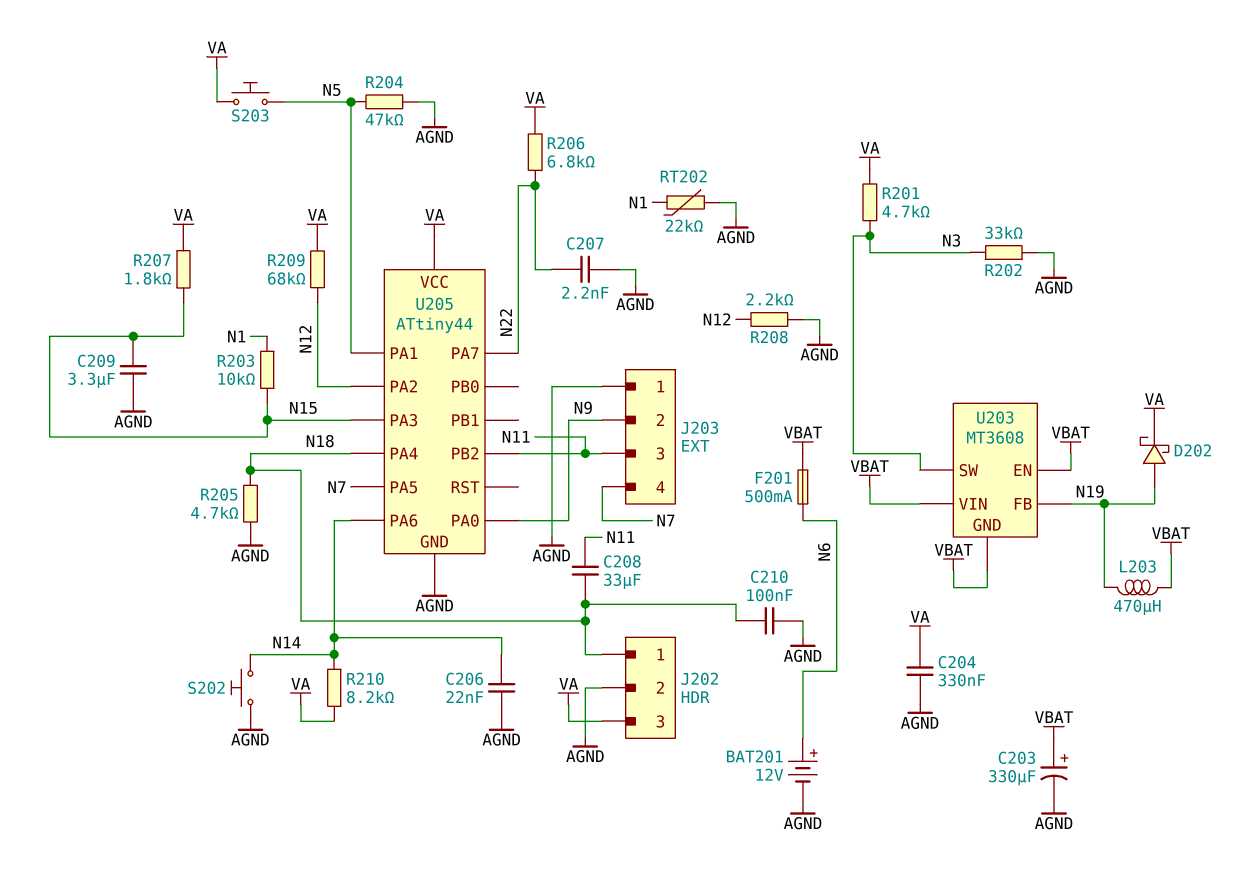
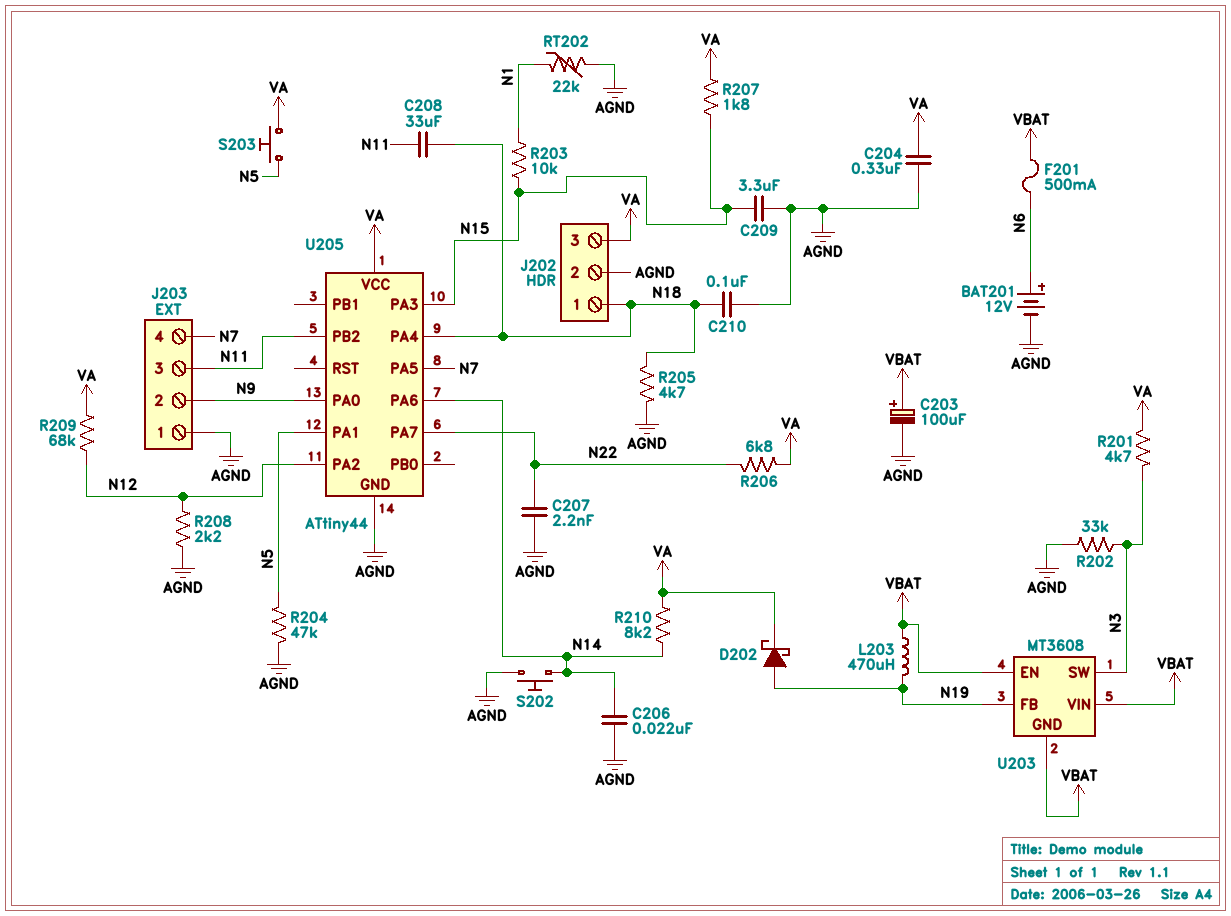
C203: 330uF (plus VBAT, minus AGND) -> 100uF (plus VBAT, minus AGND)

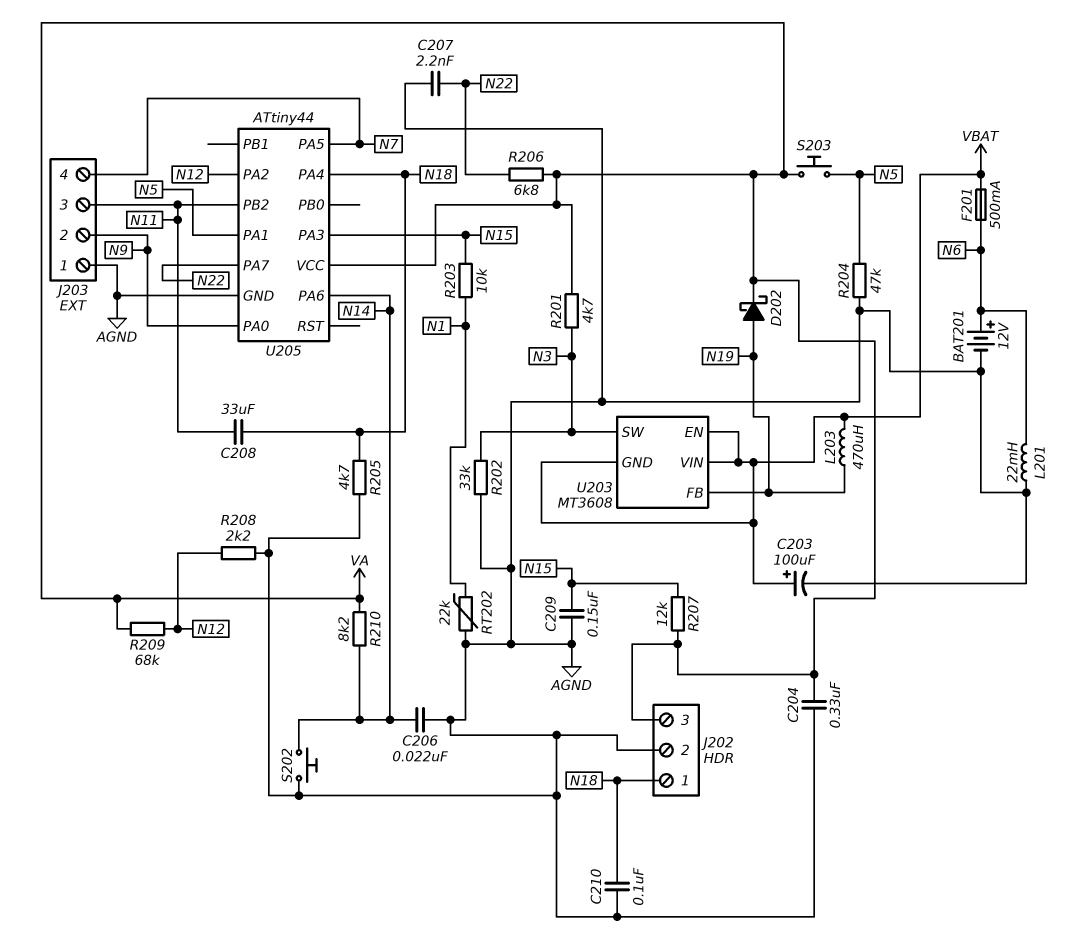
C209: 3.3uF (AGND, N15) -> 150nF (AGND, N15)
L201: none -> 22mH (AGND, N6)
R207: 1.8k (N15, VA) -> 12k (N15, VA)

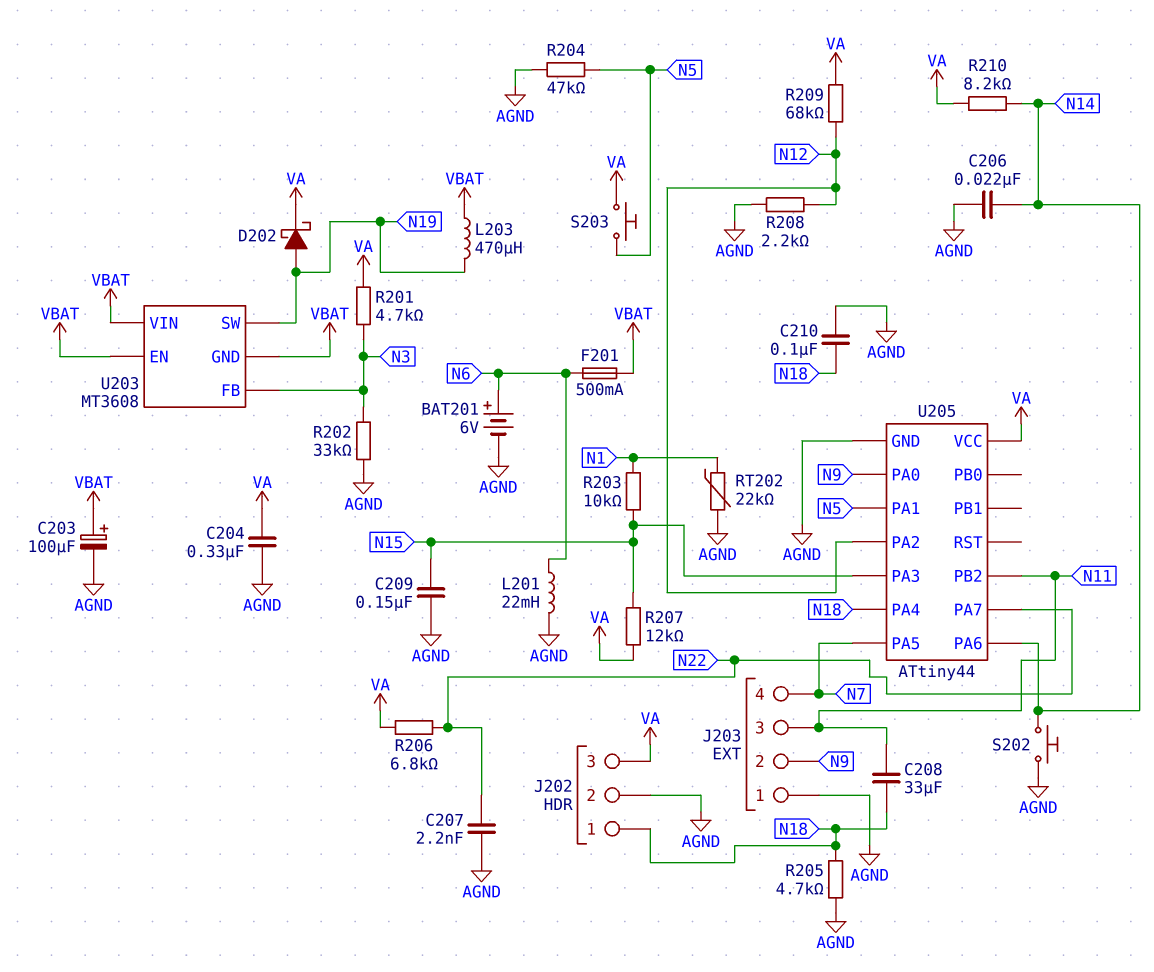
BAT201: 12V (plus N6, minus AGND) -> 6V (plus N6, minus AGND)
U203 pin FB: N19 -> N3
U203 pin SW: N3 -> N19

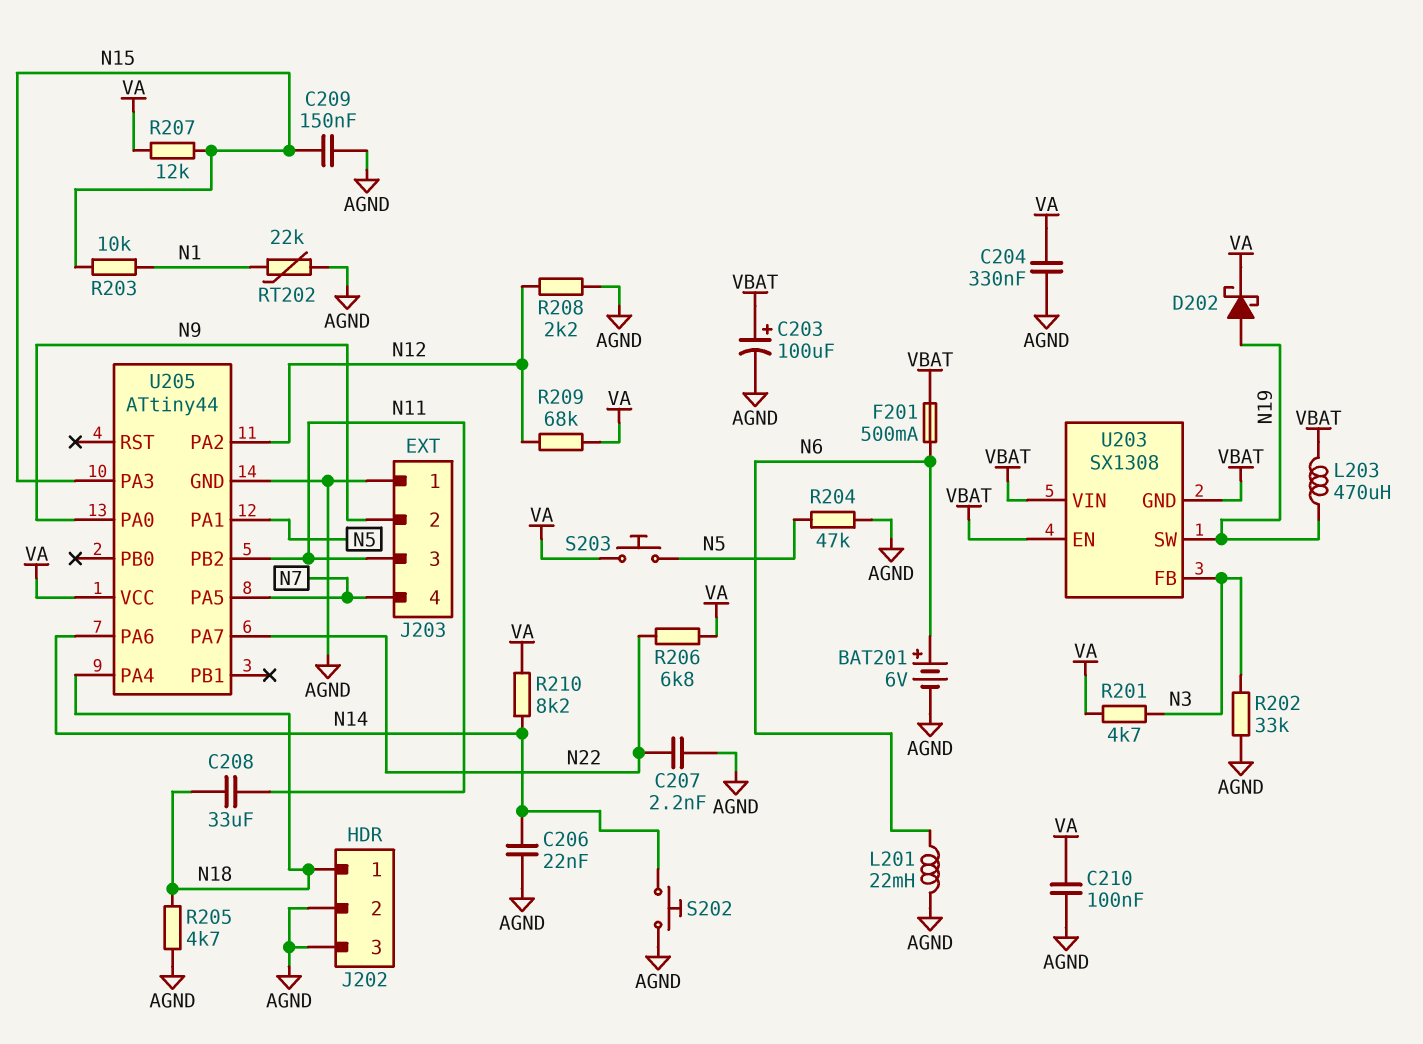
C210: 100nF (AGND, N18) -> 100nF (AGND, VA)
J202 pin 3: VA -> AGND
U203: MT3608 -> SX1308

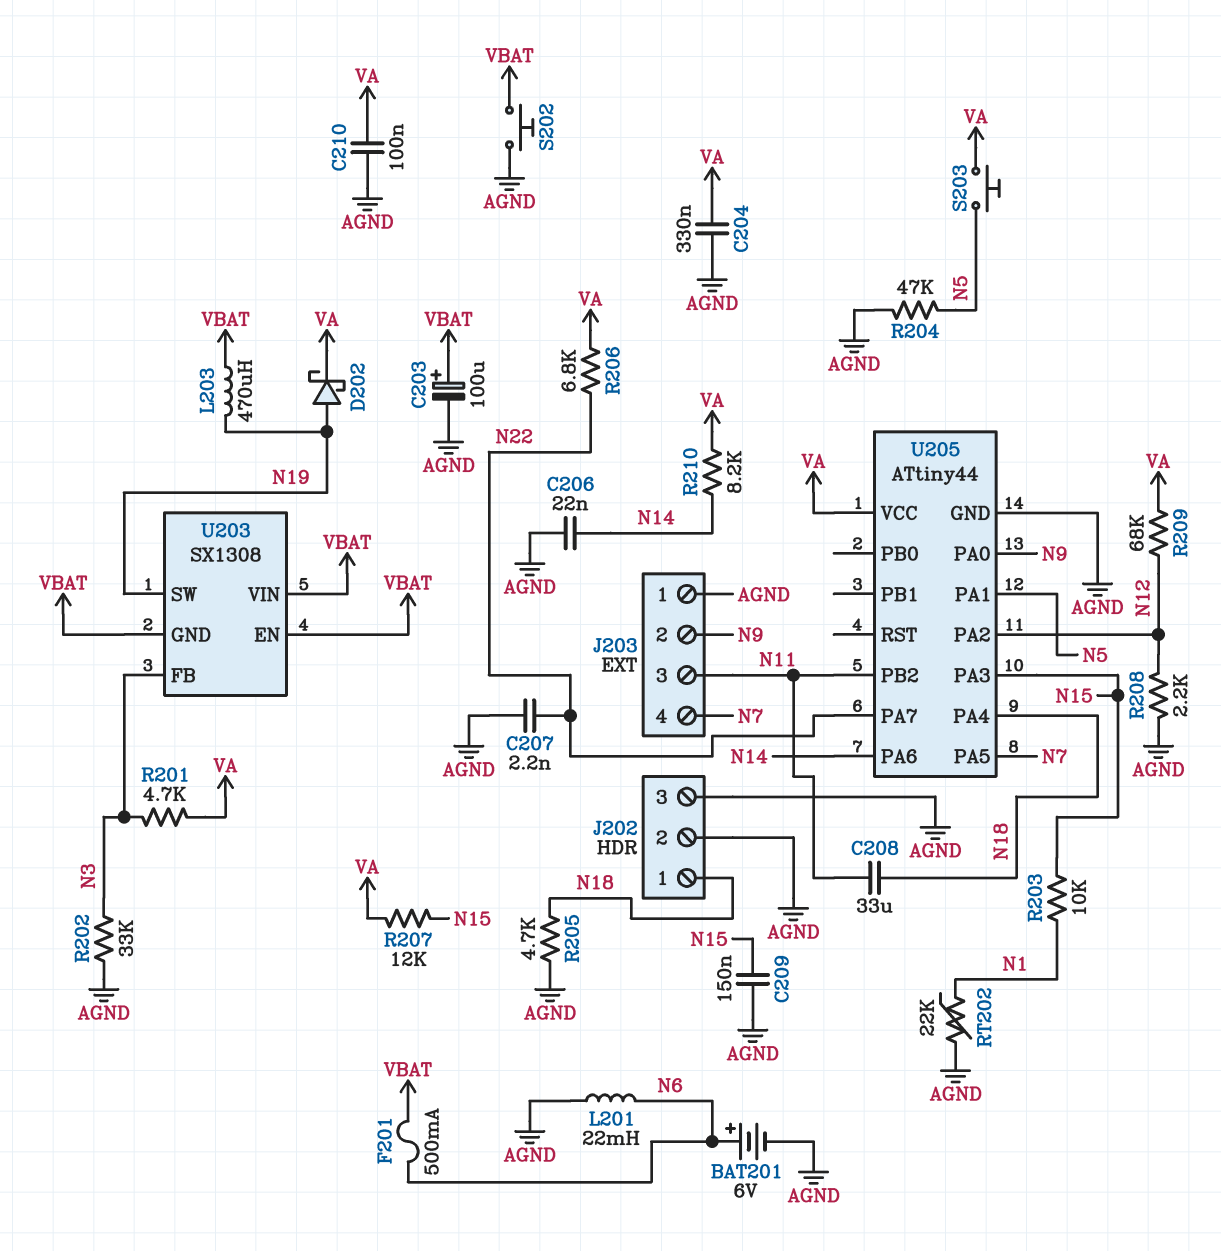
S202: button (AGND, N14) -> button (AGND, VBAT)

